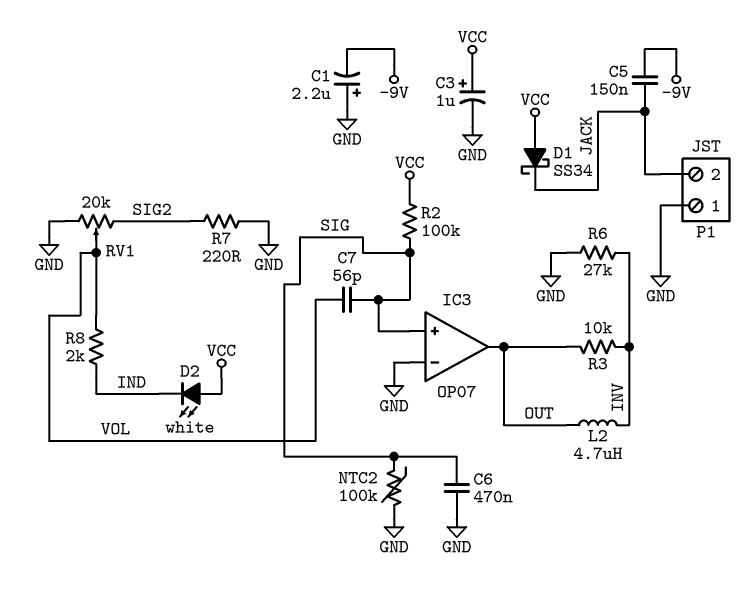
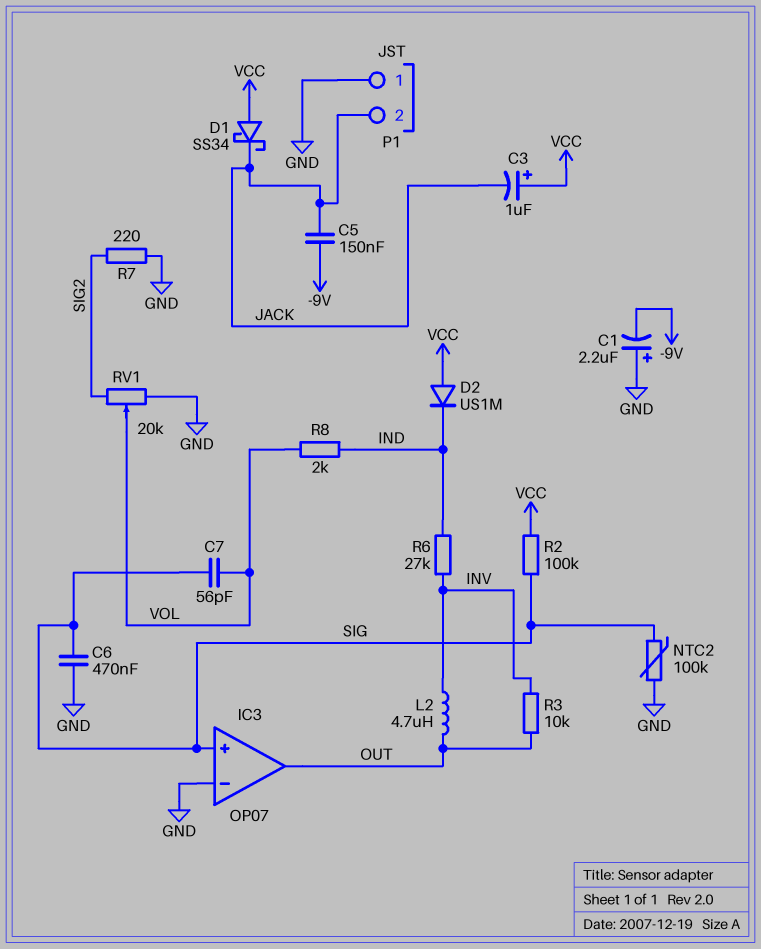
C3: 1uF (plus VCC, minus GND) -> 1uF (plus VCC, minus JACK)
D2: LED white (A VCC, K IND) -> diode US1M (A VCC, K IND)
R6: 27k (GND, INV) -> 27k (IND, INV)

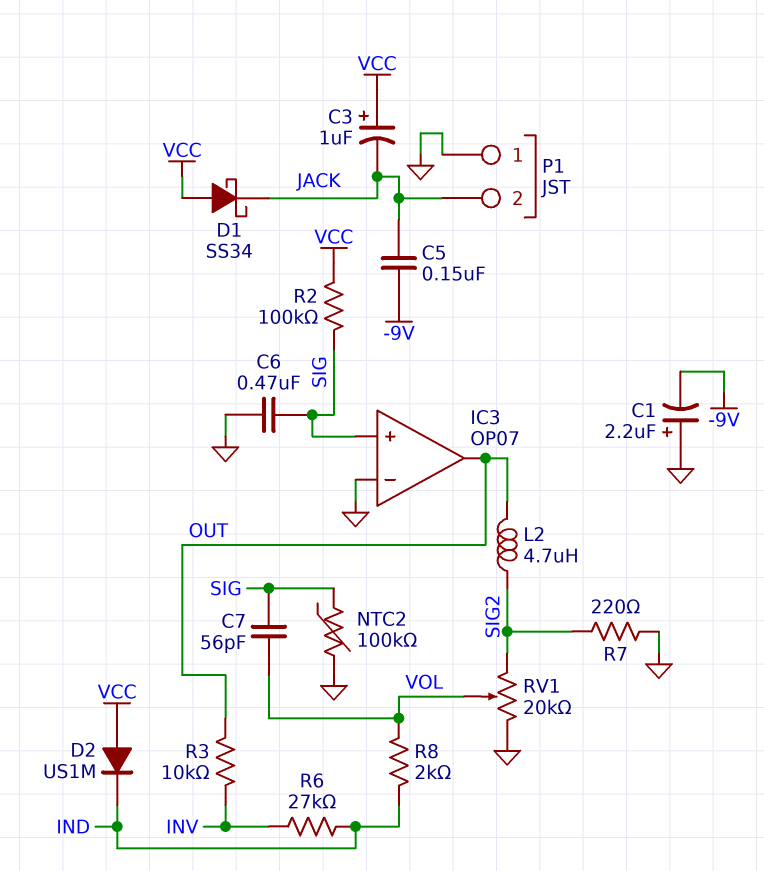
L2: 4.7uH (INV, OUT) -> 4.7uH (OUT, SIG2)

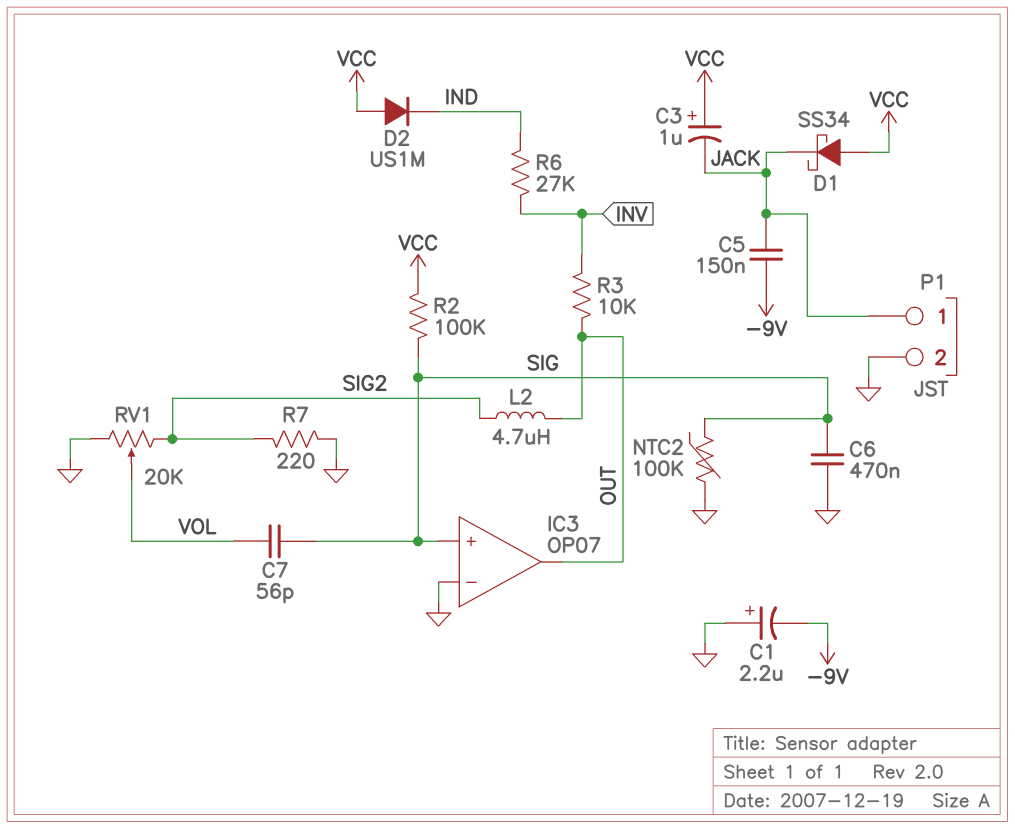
P1 pin 1: GND -> JACK
P1 pin 2: JACK -> GND
R8: 2k (IND, VOL) -> none

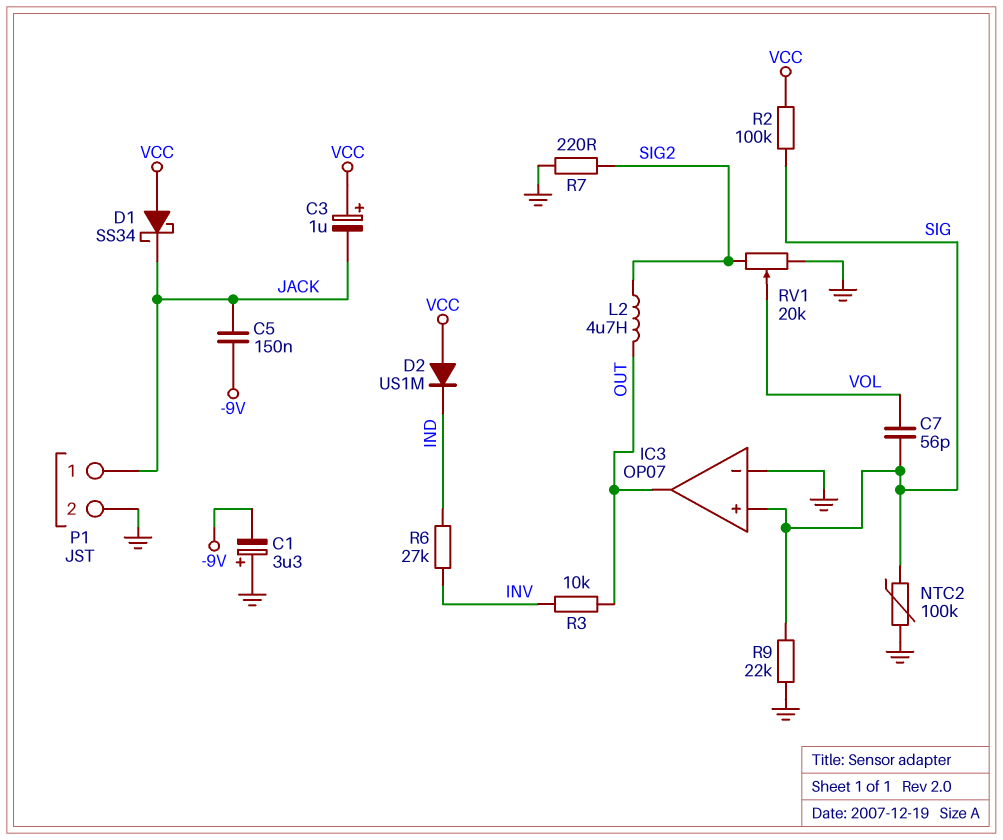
C1: 2.2uF (plus GND, minus -9V) -> 3.3uF (plus GND, minus -9V)
C6: 470nF (GND, SIG) -> none
R9: none -> 22k (GND, SIG)

